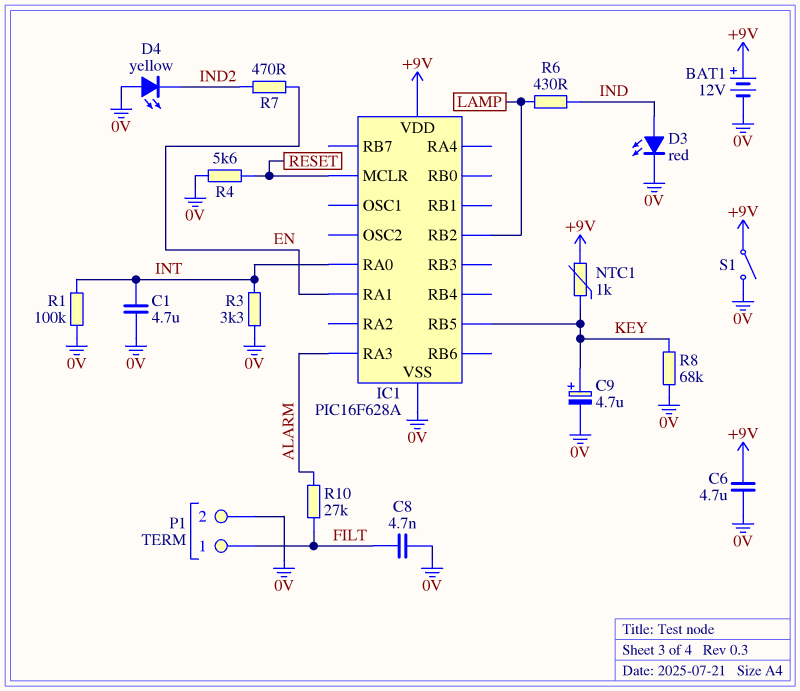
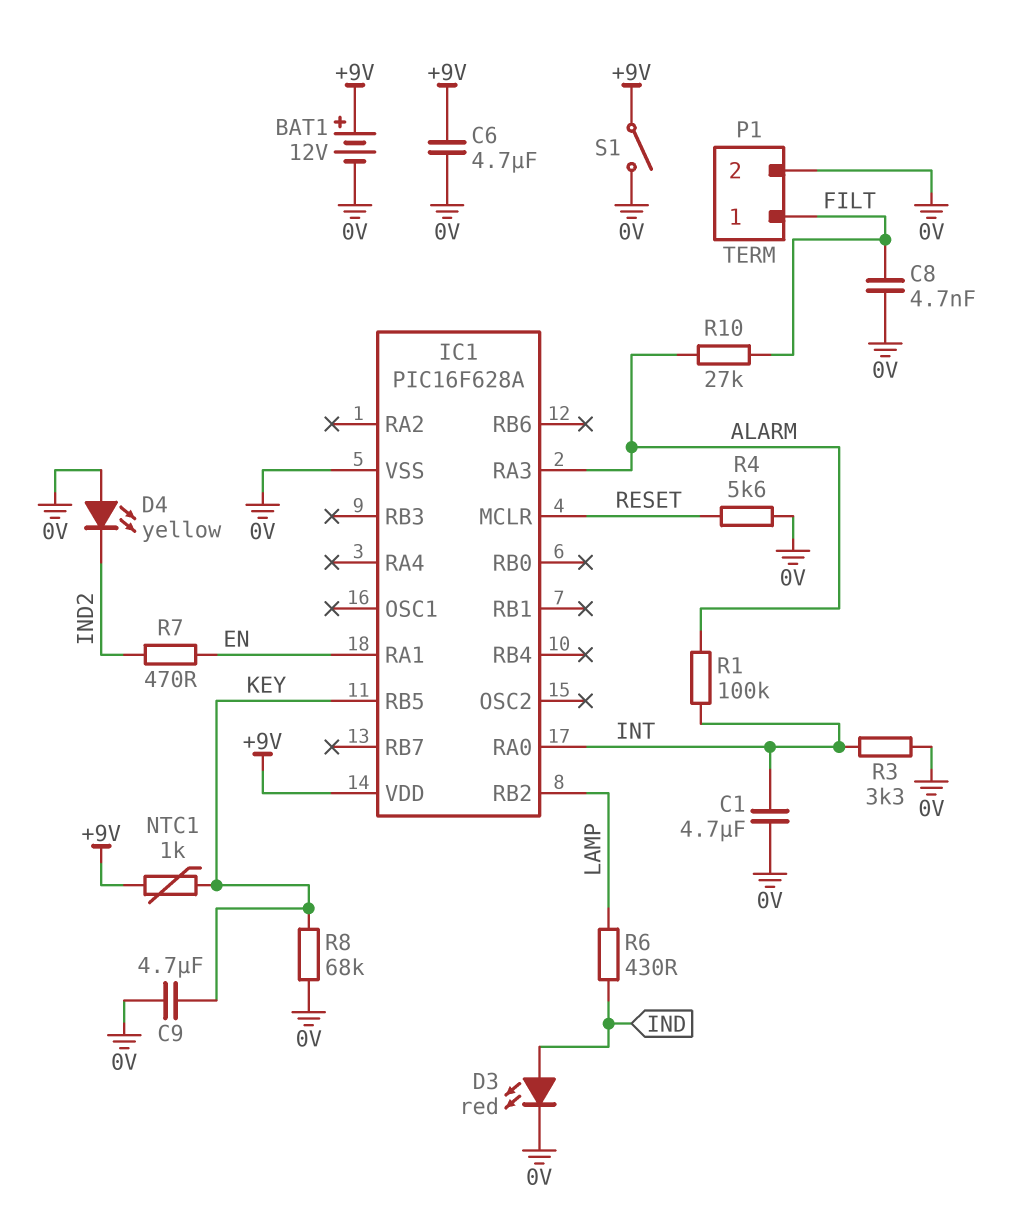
C9: 4.7uF (plus KEY, minus 0V) -> 4.7uF (0V, KEY)
R1: 100k (0V, INT) -> 100k (ALARM, INT)

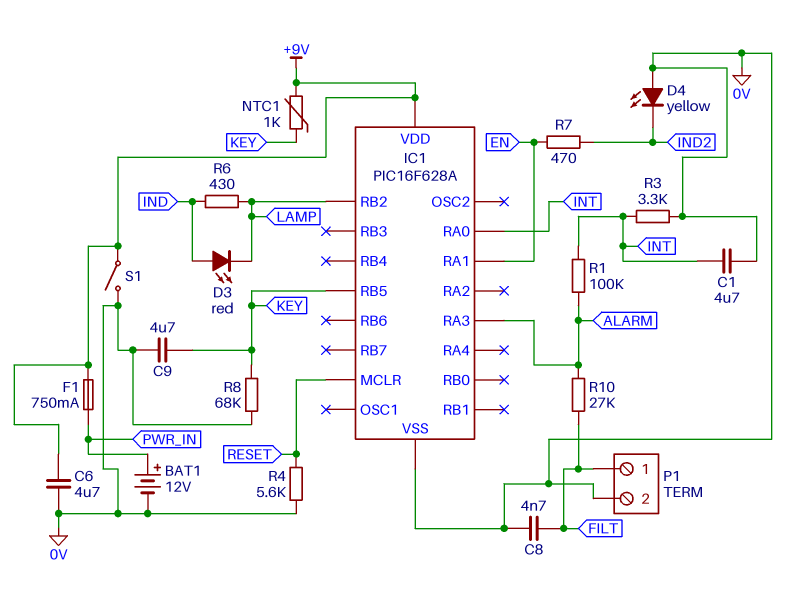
BAT1: 12V (plus +9V, minus 0V) -> 12V (plus PWR_IN, minus 0V)
D3: LED red (A IND, K 0V) -> LED red (A IND, K LAMP)
F1: none -> 750mA (+9V, PWR_IN)

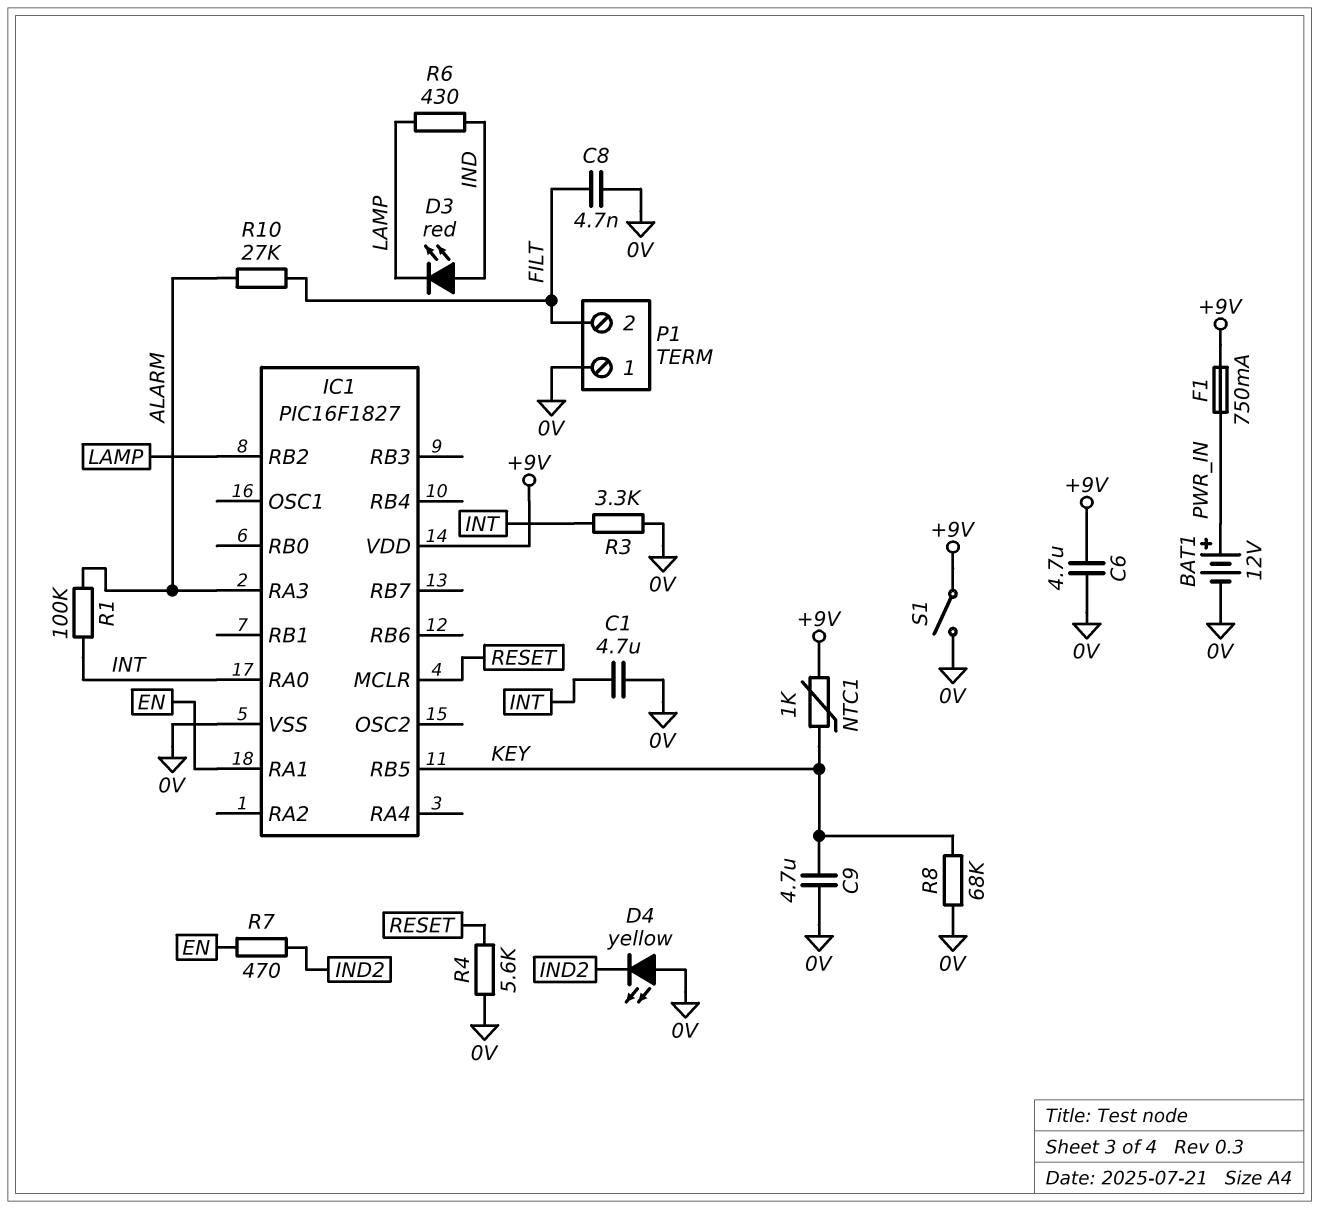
IC1: PIC16F628A -> PIC16F1827
P1 pin 1: FILT -> 0V
P1 pin 2: 0V -> FILT

